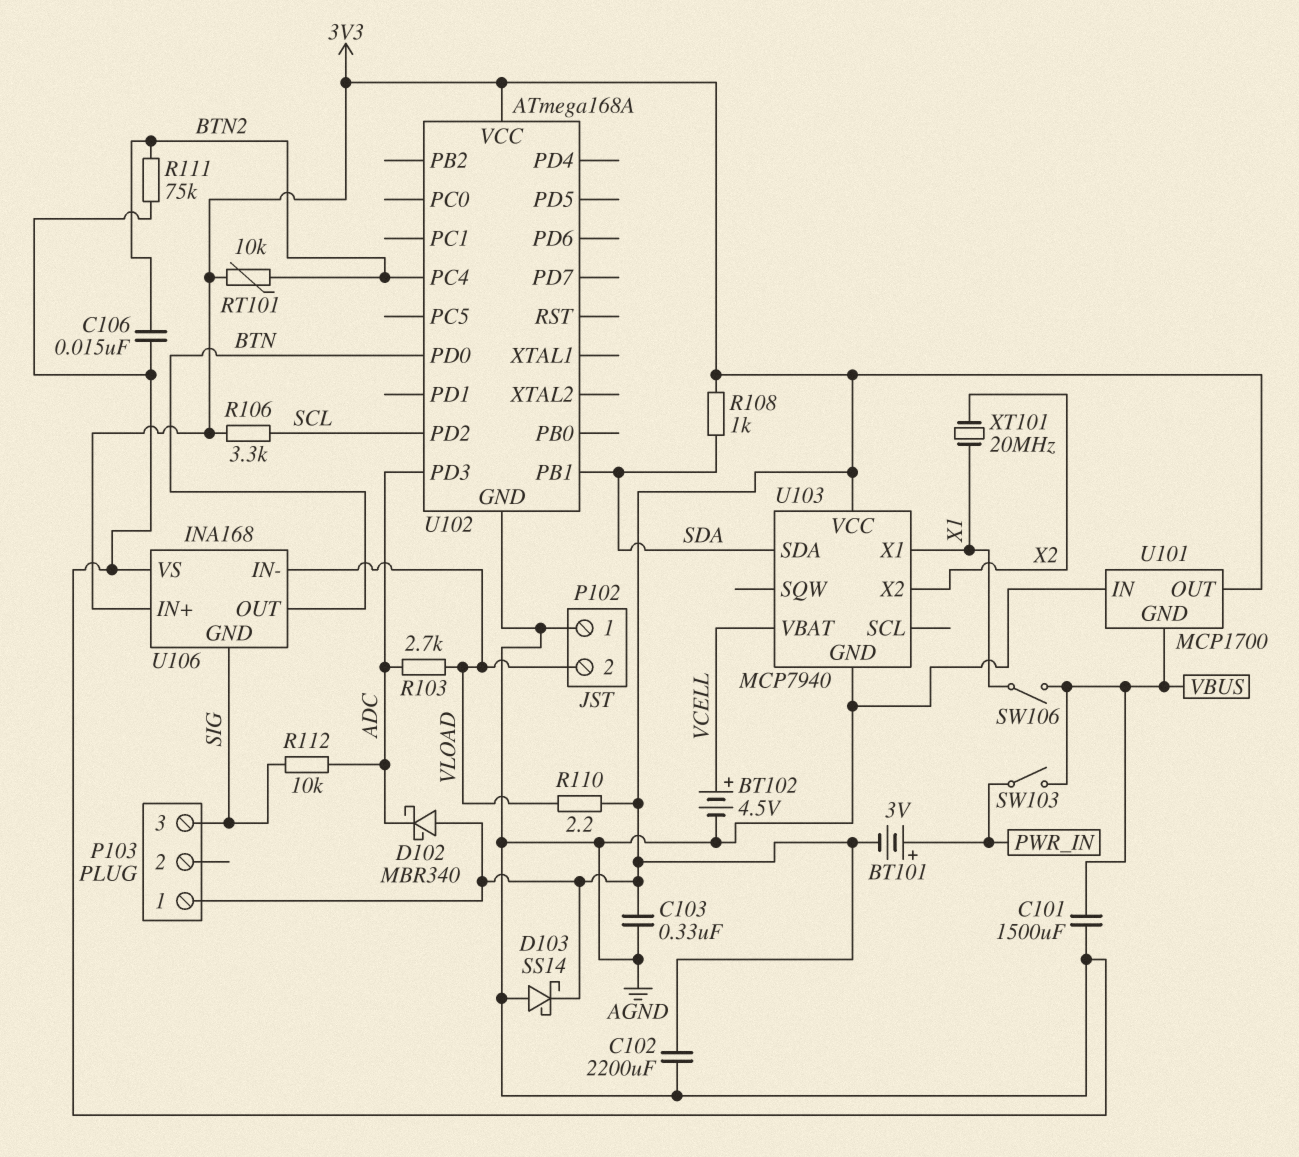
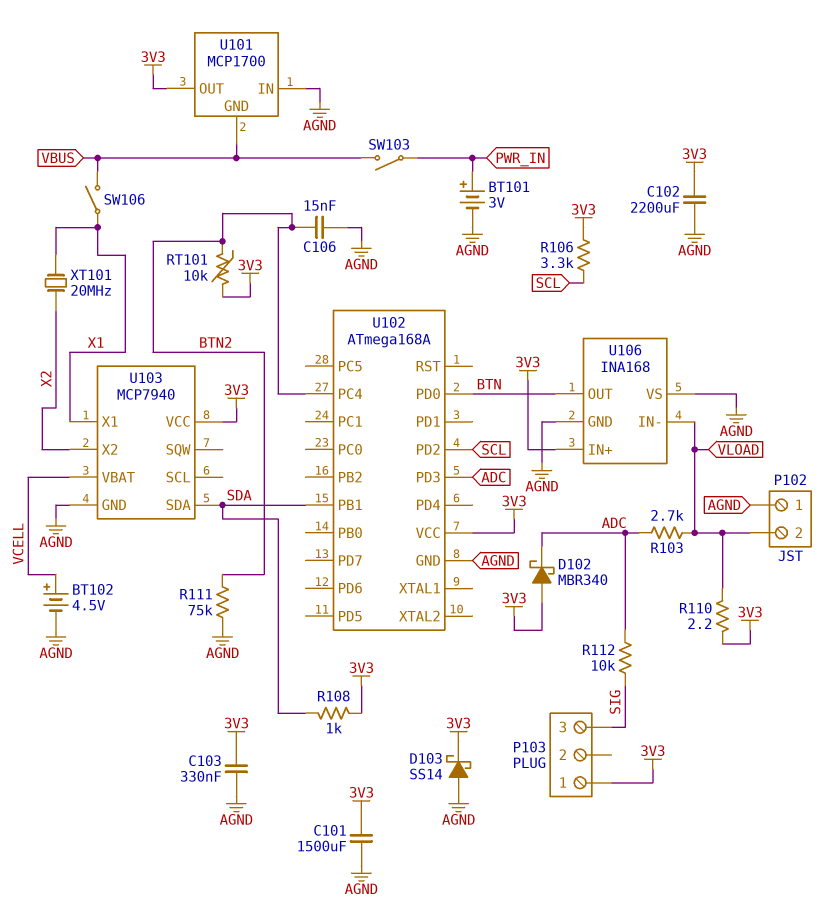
BT101: 3V (plus PWR_IN, minus 3V3) -> 3V (plus PWR_IN, minus AGND)
C101: 1500uF (AGND, VBUS) -> 1500uF (3V3, AGND)
U106 pin GND: SIG -> AGND

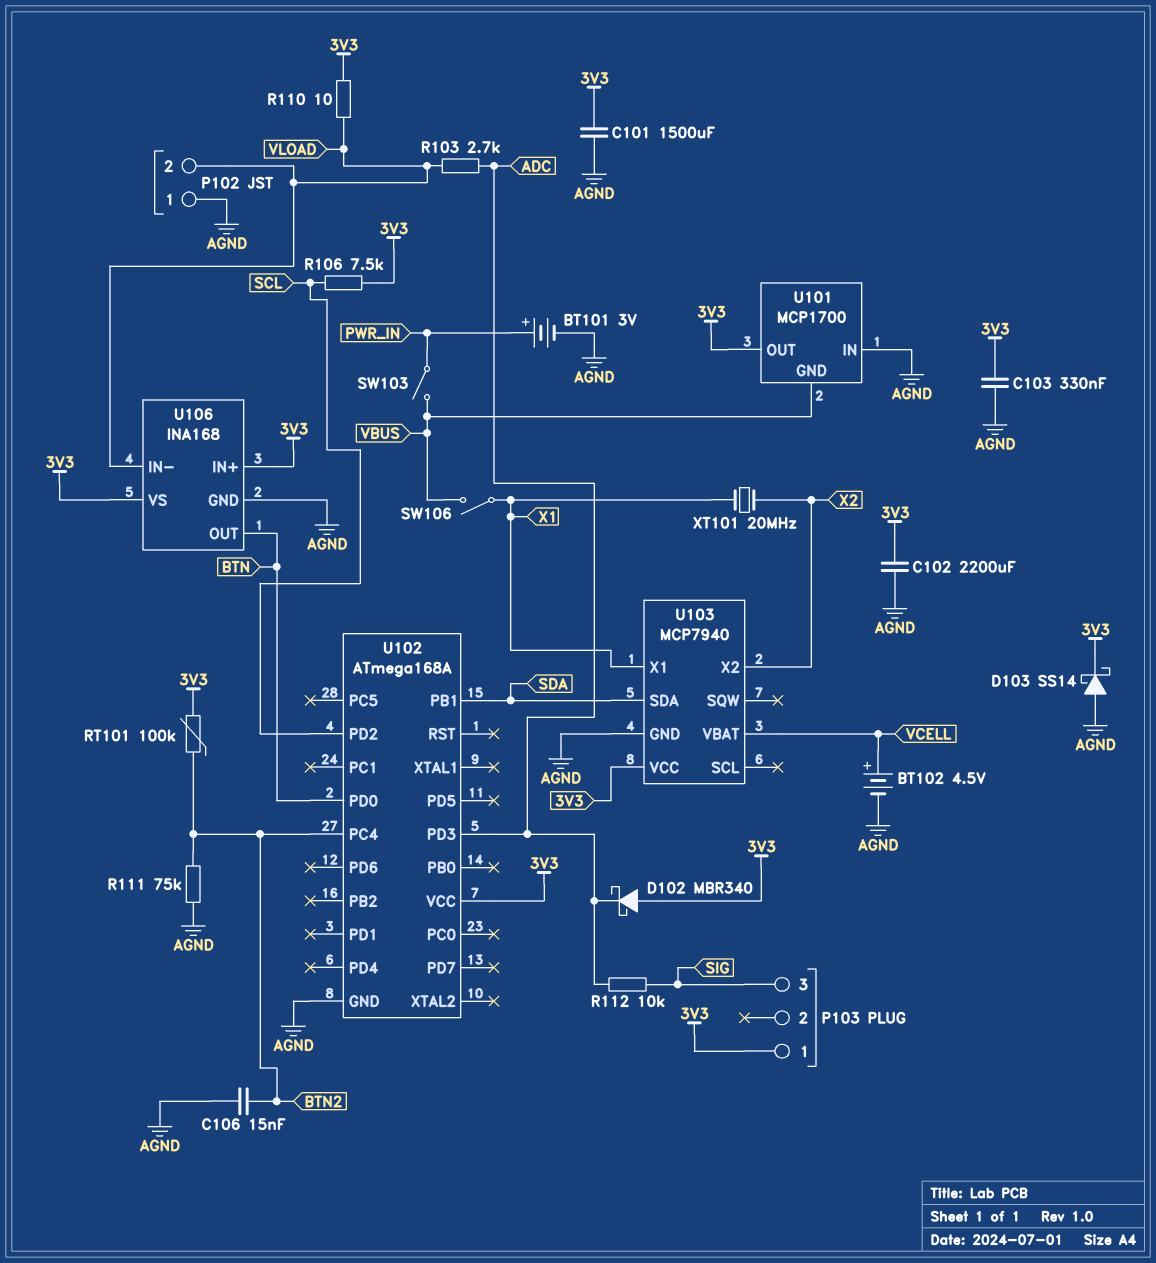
R106: 3.3k (3V3, SCL) -> 7.5k (3V3, SCL)
R108: 1k (3V3, SDA) -> none
R110: 2.2 (3V3, VLOAD) -> 10 (3V3, VLOAD)
RT101: 10k (3V3, BTN2) -> 100k (3V3, BTN2)
U106 pin VS: AGND -> 3V3

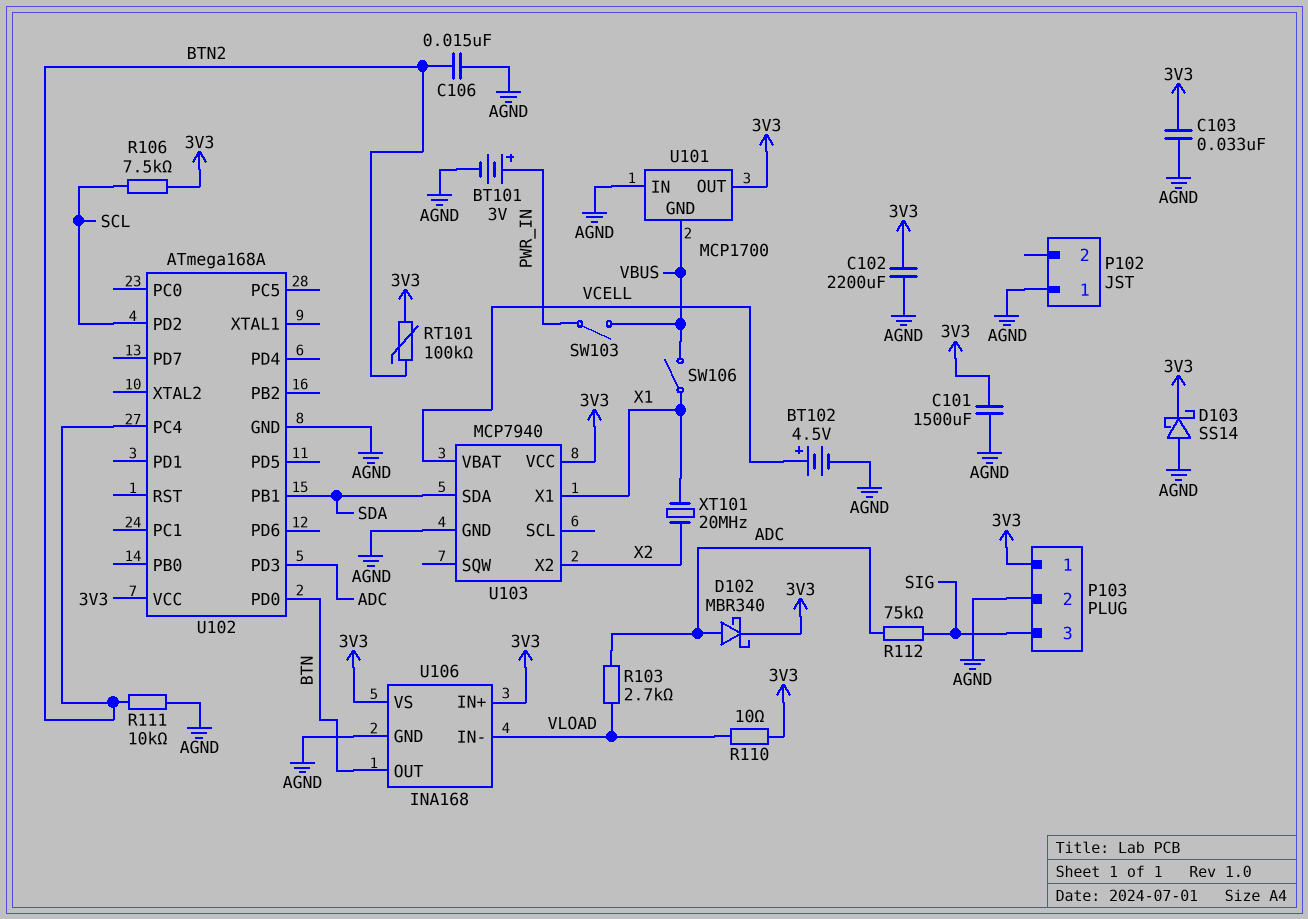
C103: 330nF (3V3, AGND) -> 33nF (3V3, AGND)
D102: schottky MBR340 (A 3V3, K ADC) -> schottky MBR340 (A ADC, K 3V3)
P102 pin 2: VLOAD -> none
P103 pin 2: none -> AGND
R111: 75k (AGND, BTN2) -> 10k (AGND, BTN2)
R112: 10k (ADC, SIG) -> 75k (ADC, SIG)

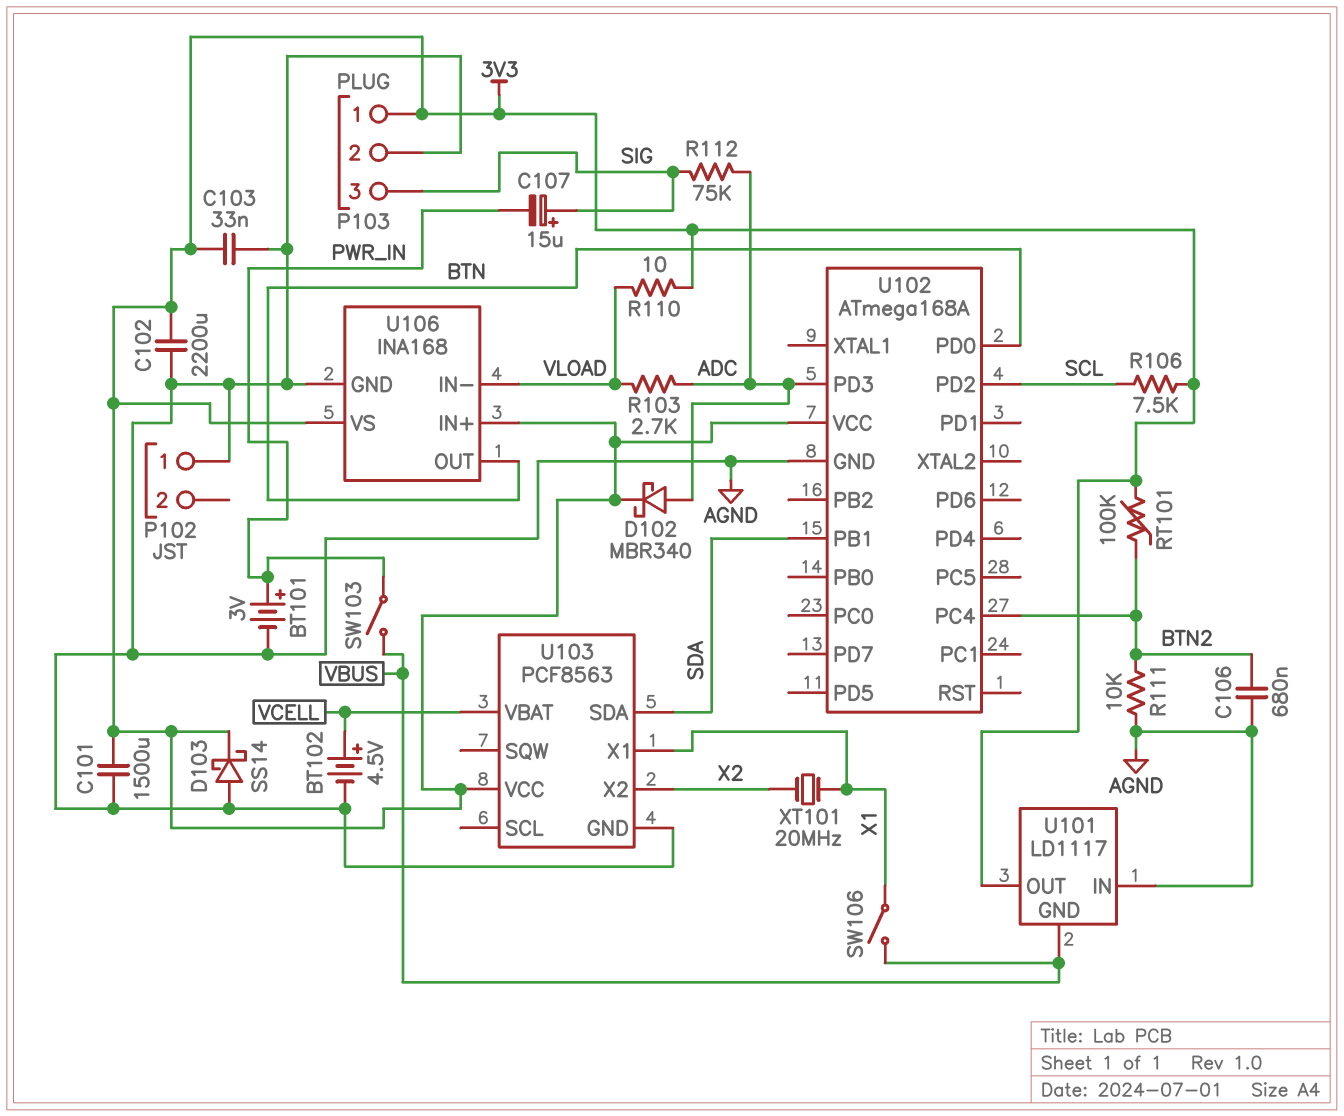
C106: 15nF (AGND, BTN2) -> 680nF (AGND, BTN2)
C107: none -> 15uF (plus SIG, minus PWR_IN)
U101: MCP1700 -> LD1117
U103: MCP7940 -> PCF8563

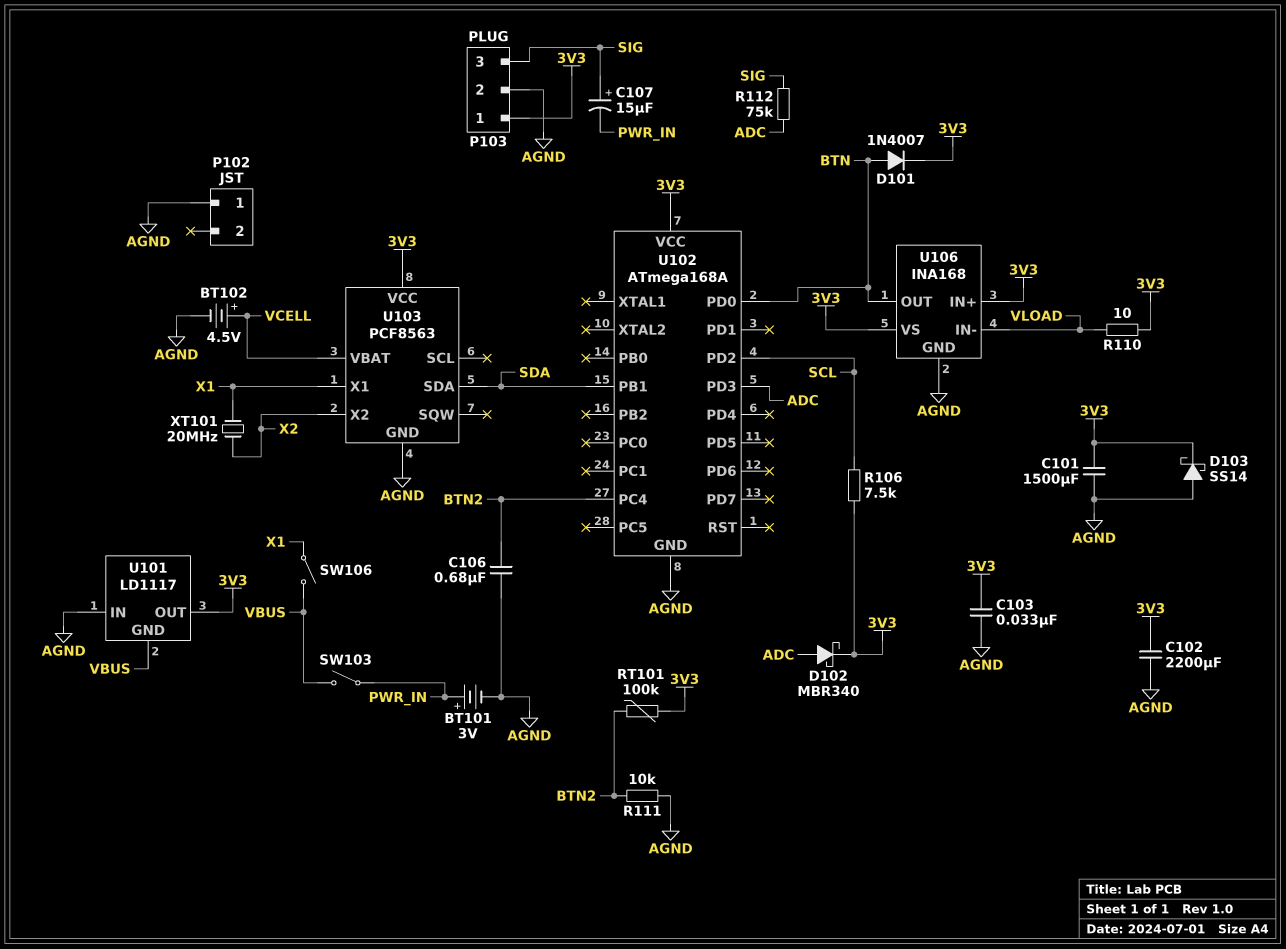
D101: none -> diode 1N4007 (A BTN, K 3V3)
R103: 2.7k (ADC, VLOAD) -> none

